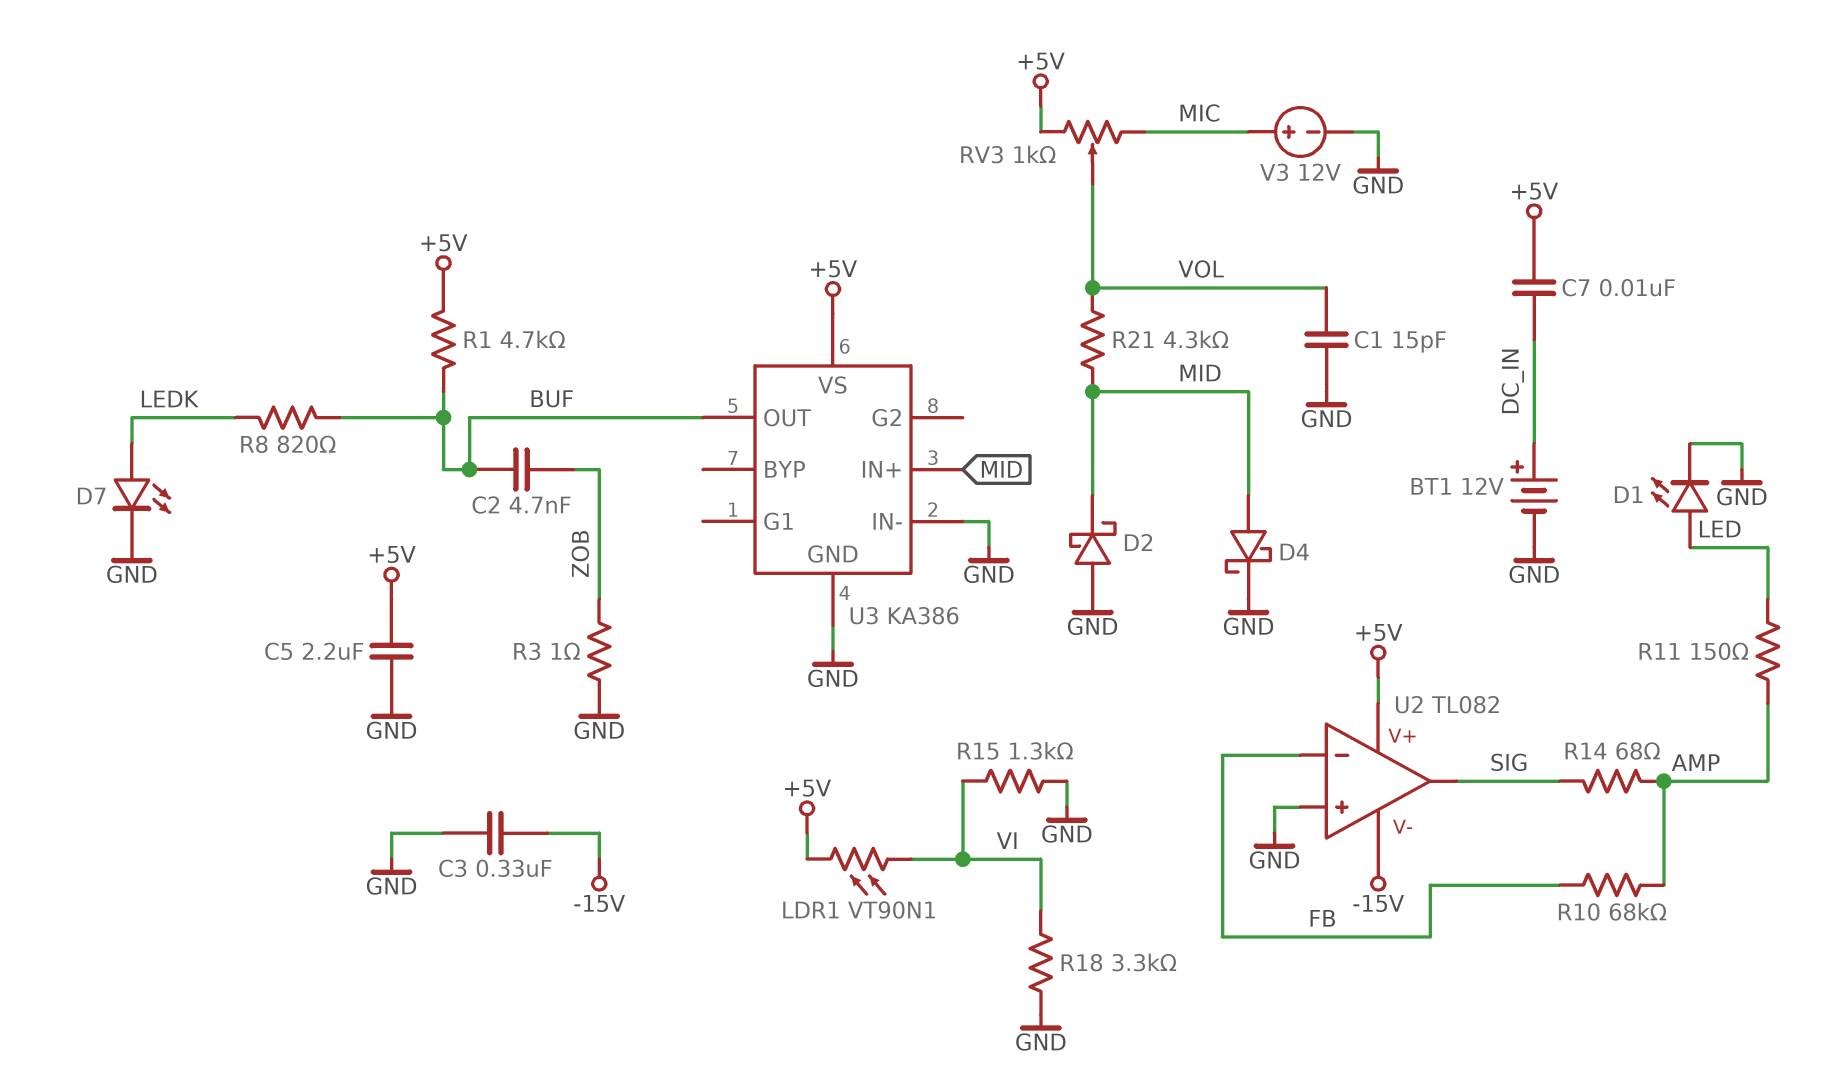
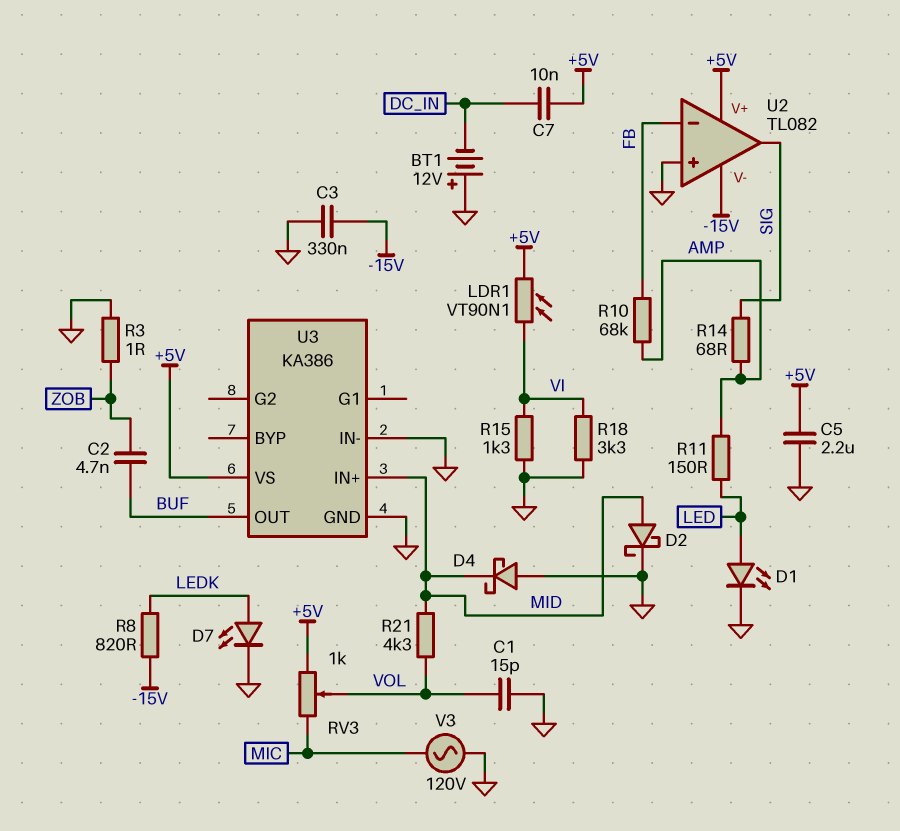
BT1: 12V (plus DC_IN, minus GND) -> 12V (plus GND, minus DC_IN)
D2: schottky (A GND, K MID) -> schottky (A MID, K GND)
D4: schottky (A MID, K GND) -> schottky (A GND, K MID)
R1: 4.7k (+5V, BUF) -> none
R8: 820 (BUF, LEDK) -> 820 (-15V, LEDK)
V3: 12V (plus MIC, minus GND) -> AC 120V (GND, MIC)

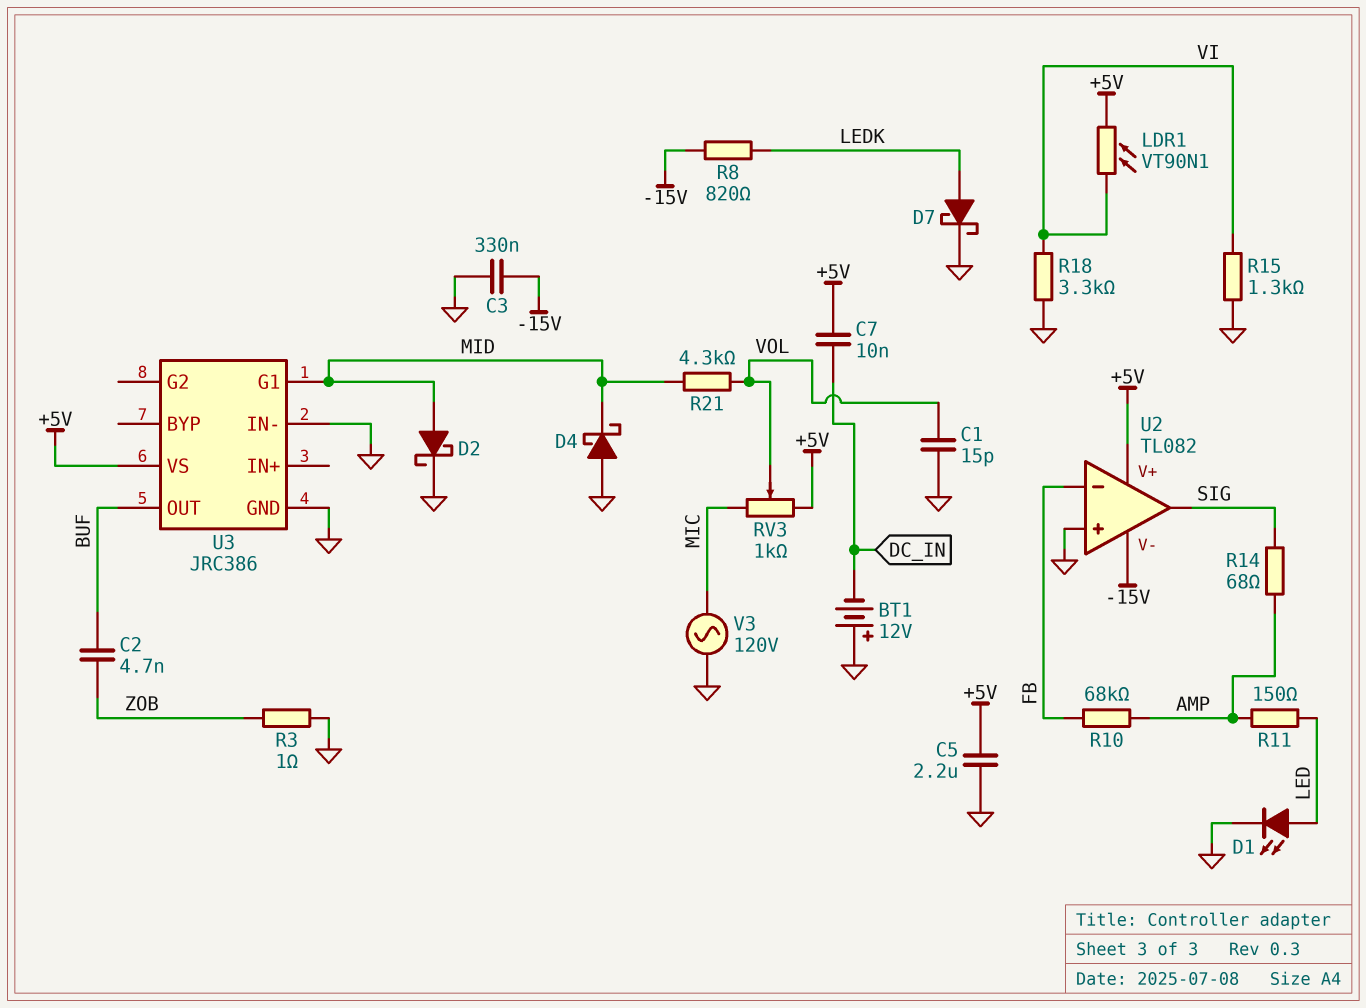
D7: LED (A LEDK, K GND) -> schottky (A LEDK, K GND)
U3: KA386 -> JRC386
U3 pin G1: none -> MID
U3 pin IN+: MID -> none

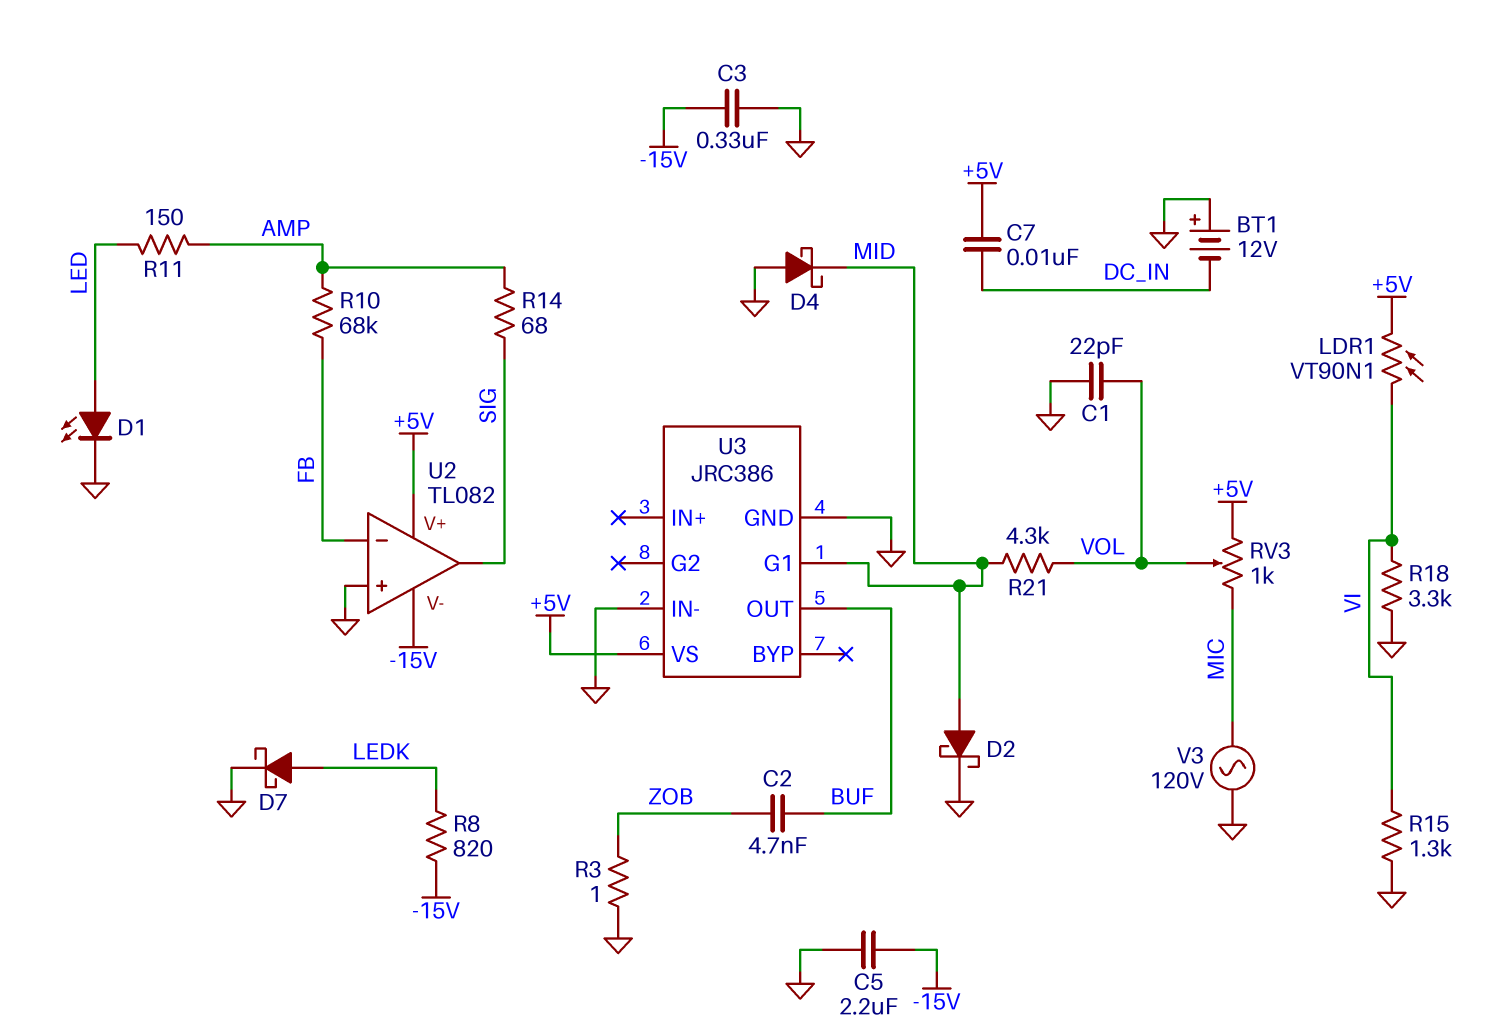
C1: 15pF (GND, VOL) -> 22pF (GND, VOL)
C5: 2.2uF (+5V, GND) -> 2.2uF (-15V, GND)

